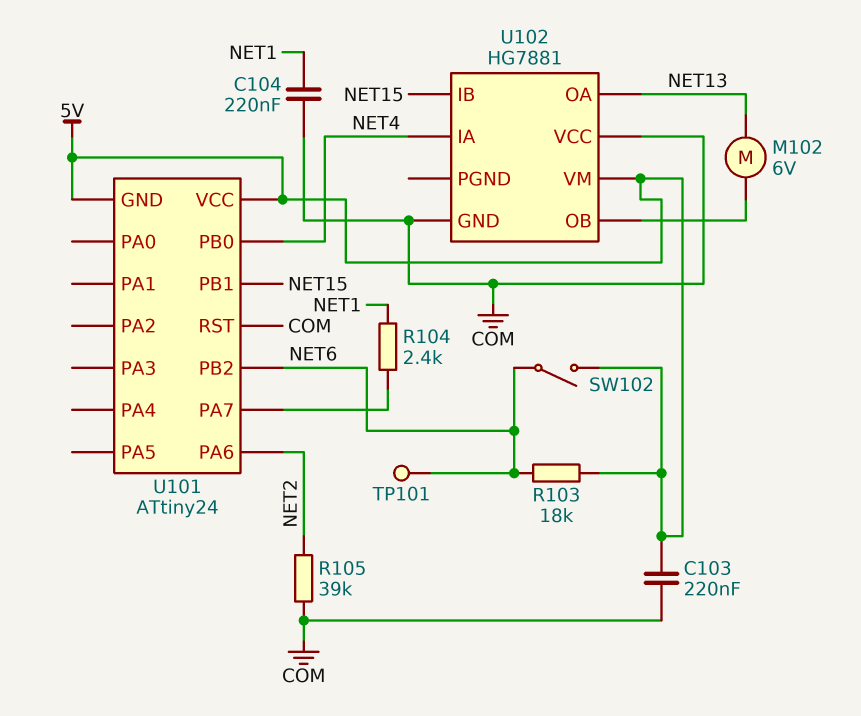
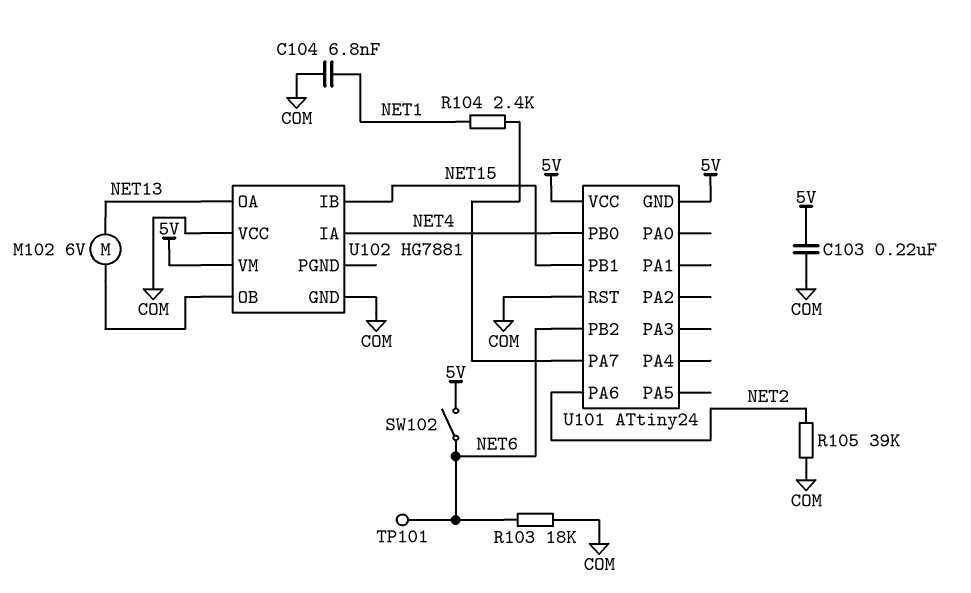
C104: 220nF (COM, NET1) -> 6.8nF (COM, NET1)
R103: 18k (5V, NET6) -> 18k (COM, NET6)

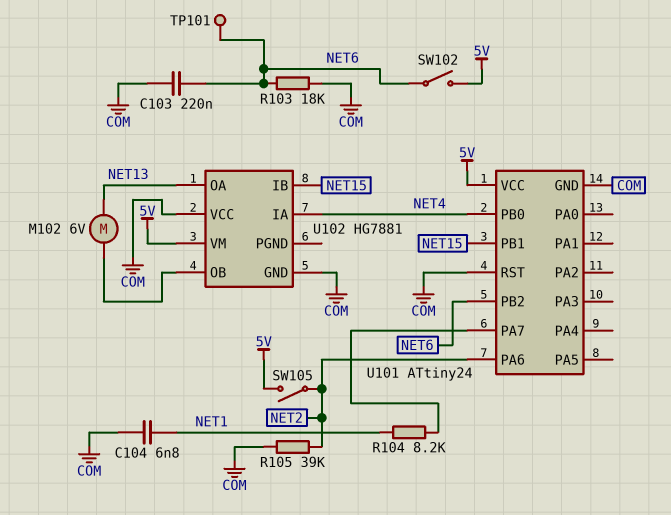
C103: 220nF (5V, COM) -> 220nF (COM, NET6)
R104: 2.4k (NET1, U101/PA7) -> 8.2k (NET1, U101/PA7)
SW105: none -> switch (5V, NET2)
U101 pin GND: 5V -> COM

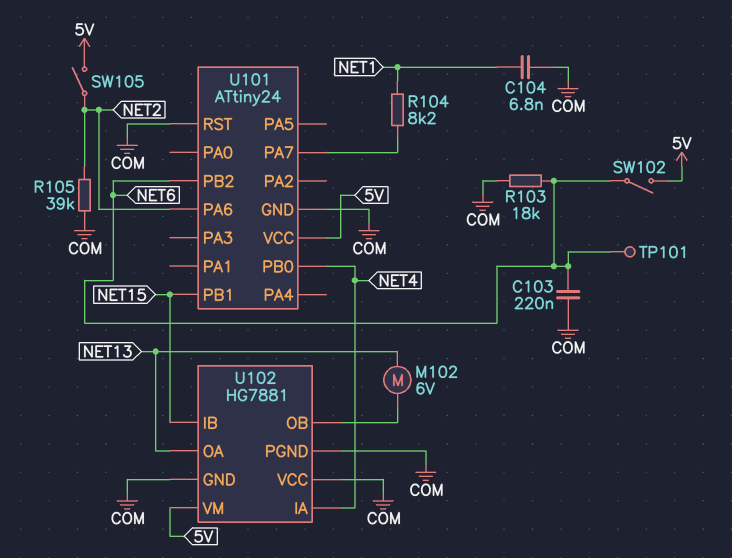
U102 pin PGND: none -> COM

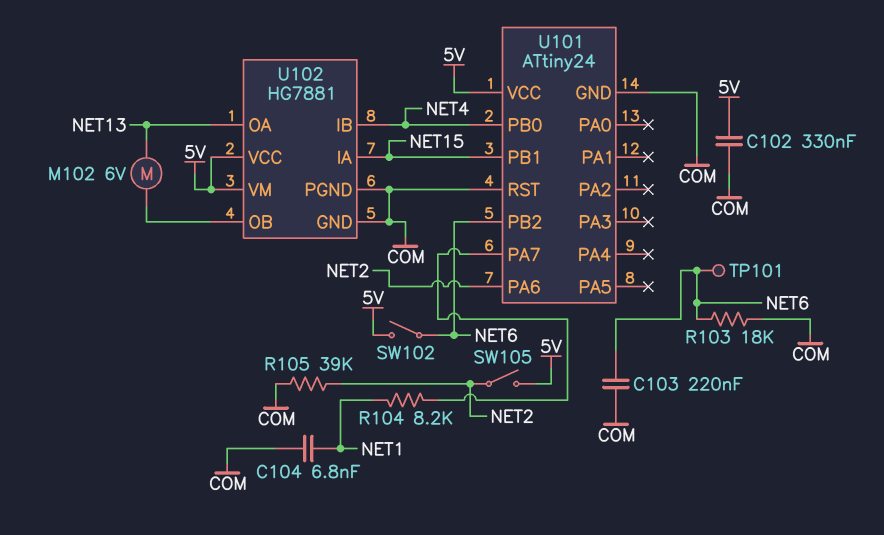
C102: none -> 330nF (5V, COM)
U102 pin IA: NET4 -> NET15
U102 pin IB: NET15 -> NET4
U102 pin VCC: COM -> 5V

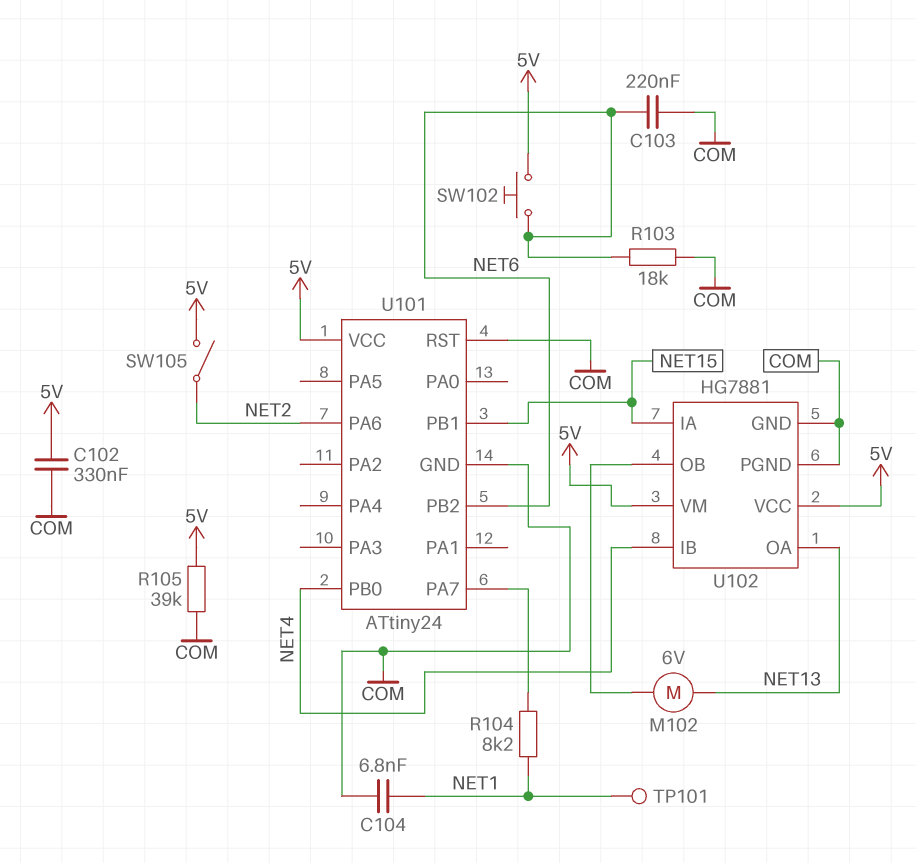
R105: 39k (COM, NET2) -> 39k (5V, COM)
SW102: switch (5V, NET6) -> button (5V, NET6)
TP101: test point (NET6) -> test point (NET1)

